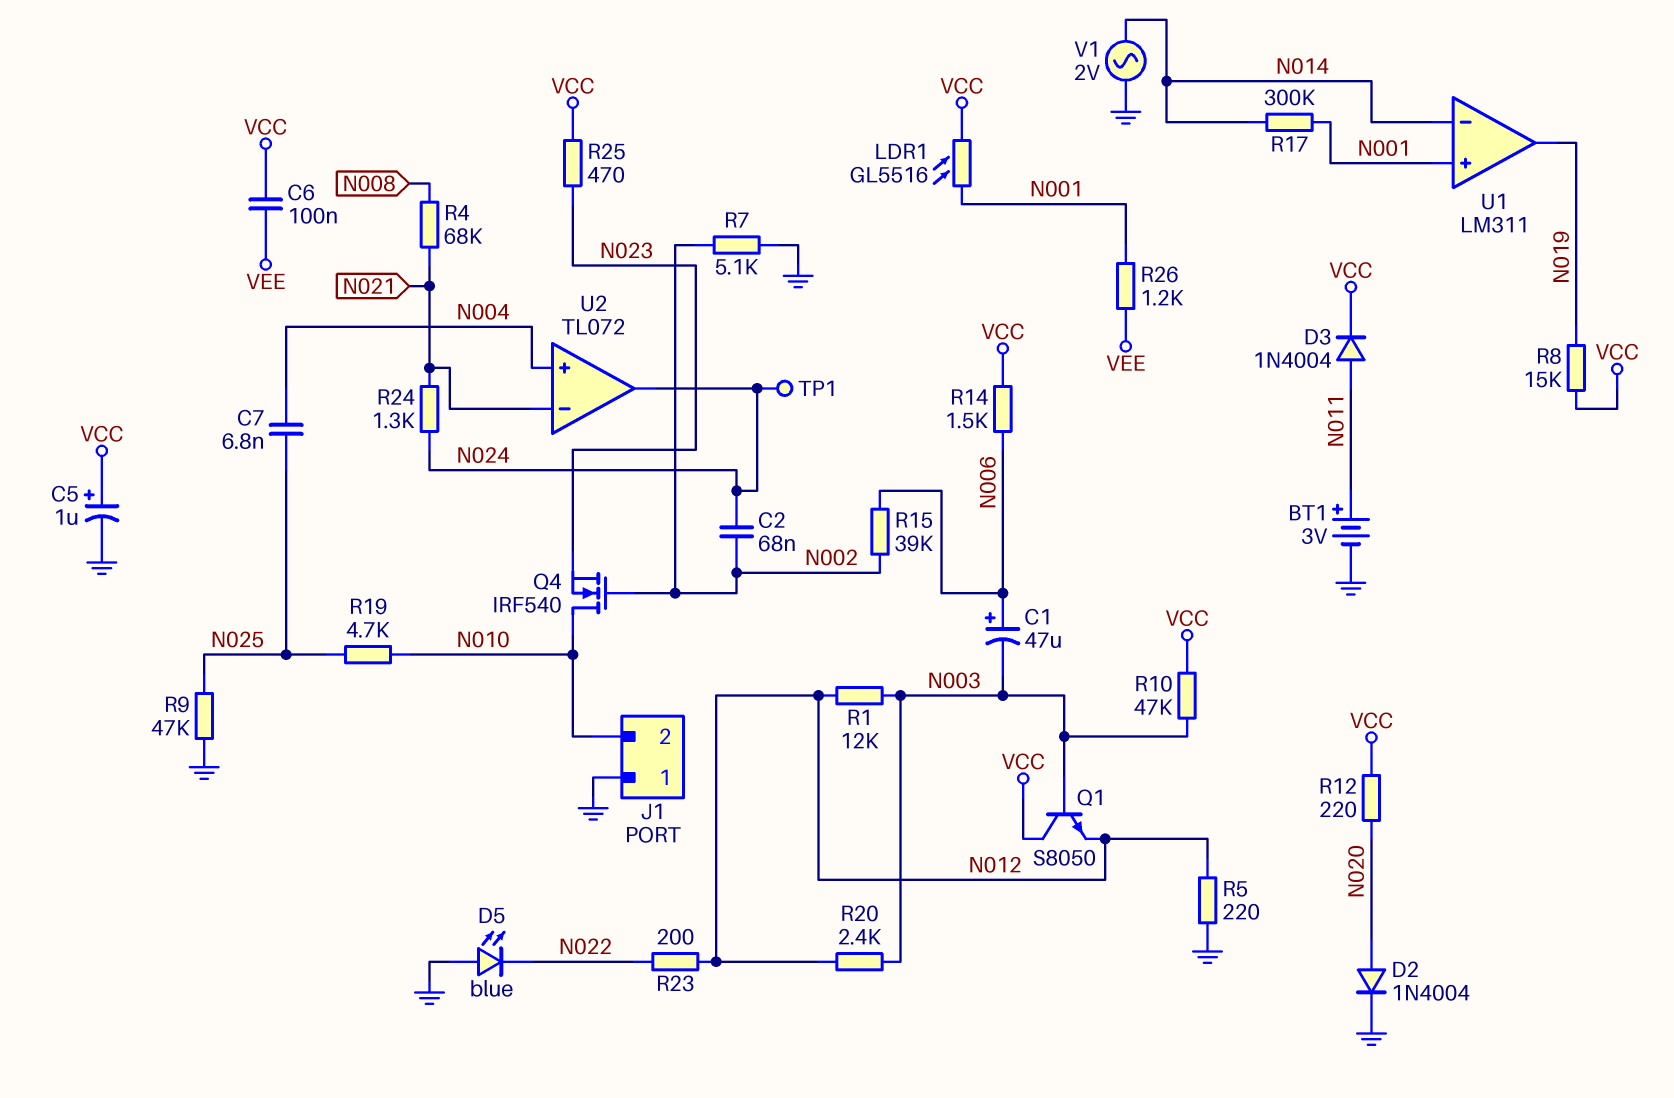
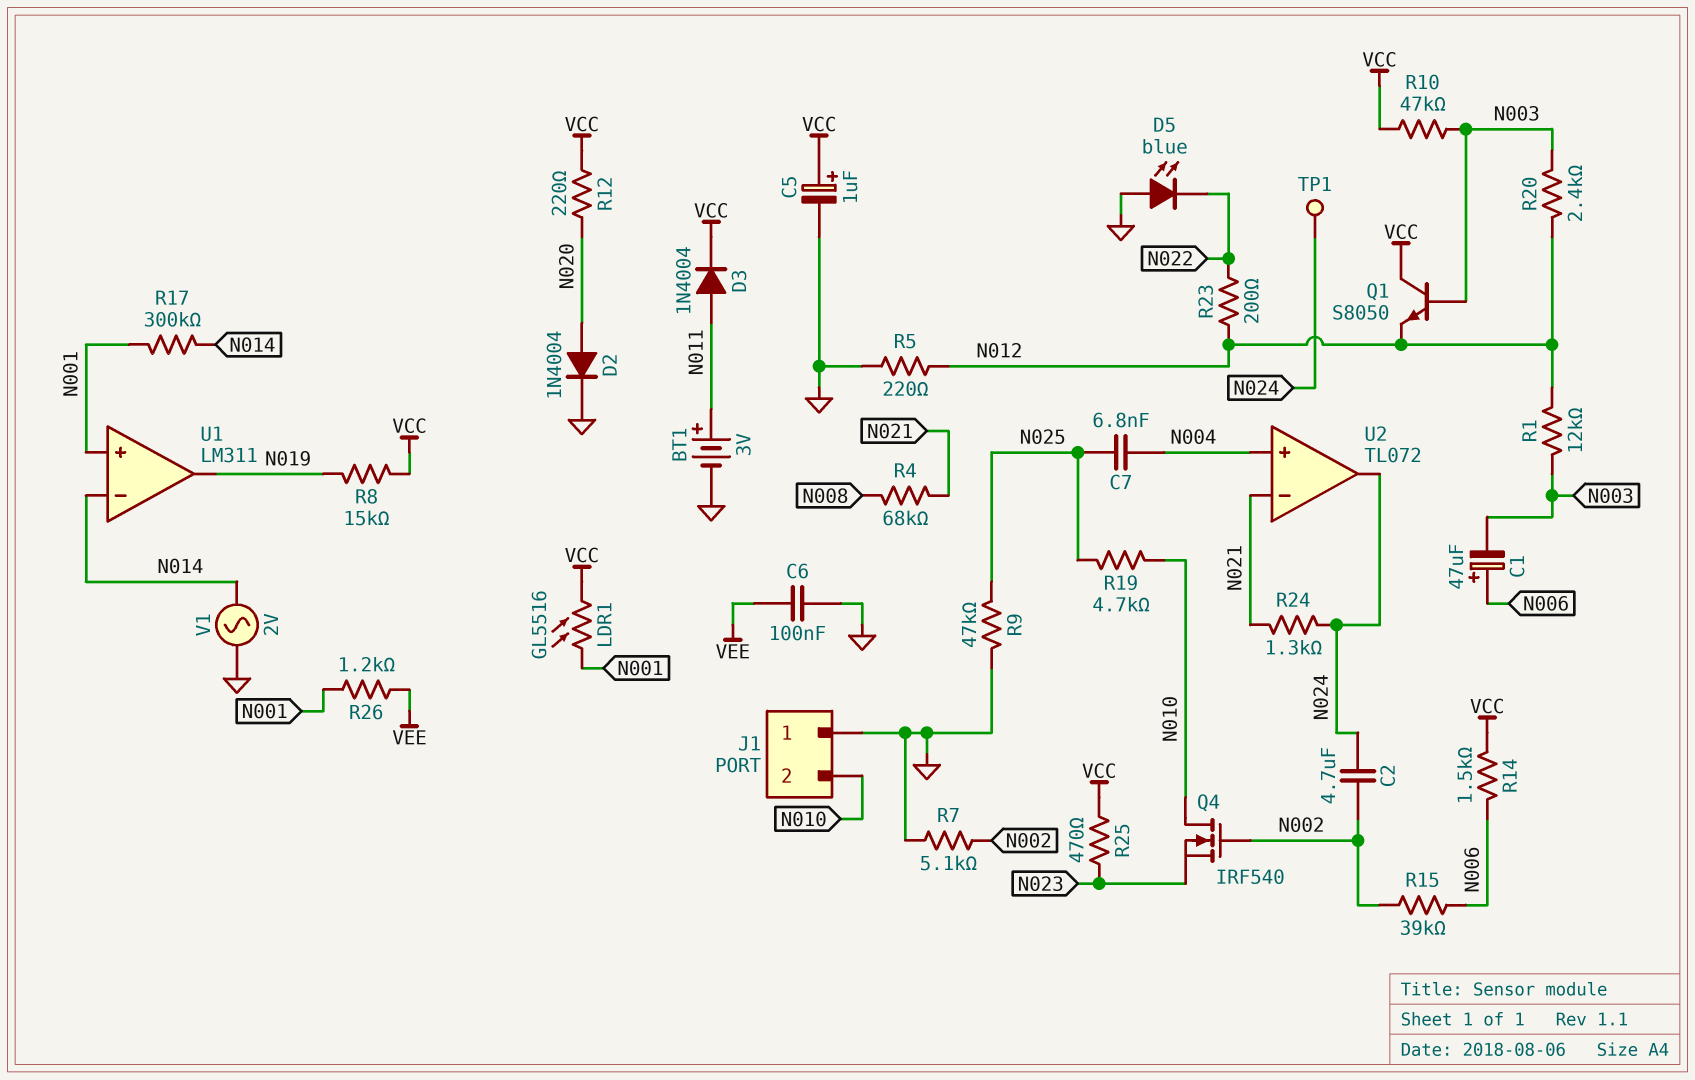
C2: 68nF (N002, N024) -> 4.7uF (N002, N024)
C6: 100nF (VCC, VEE) -> 100nF (GND, VEE)

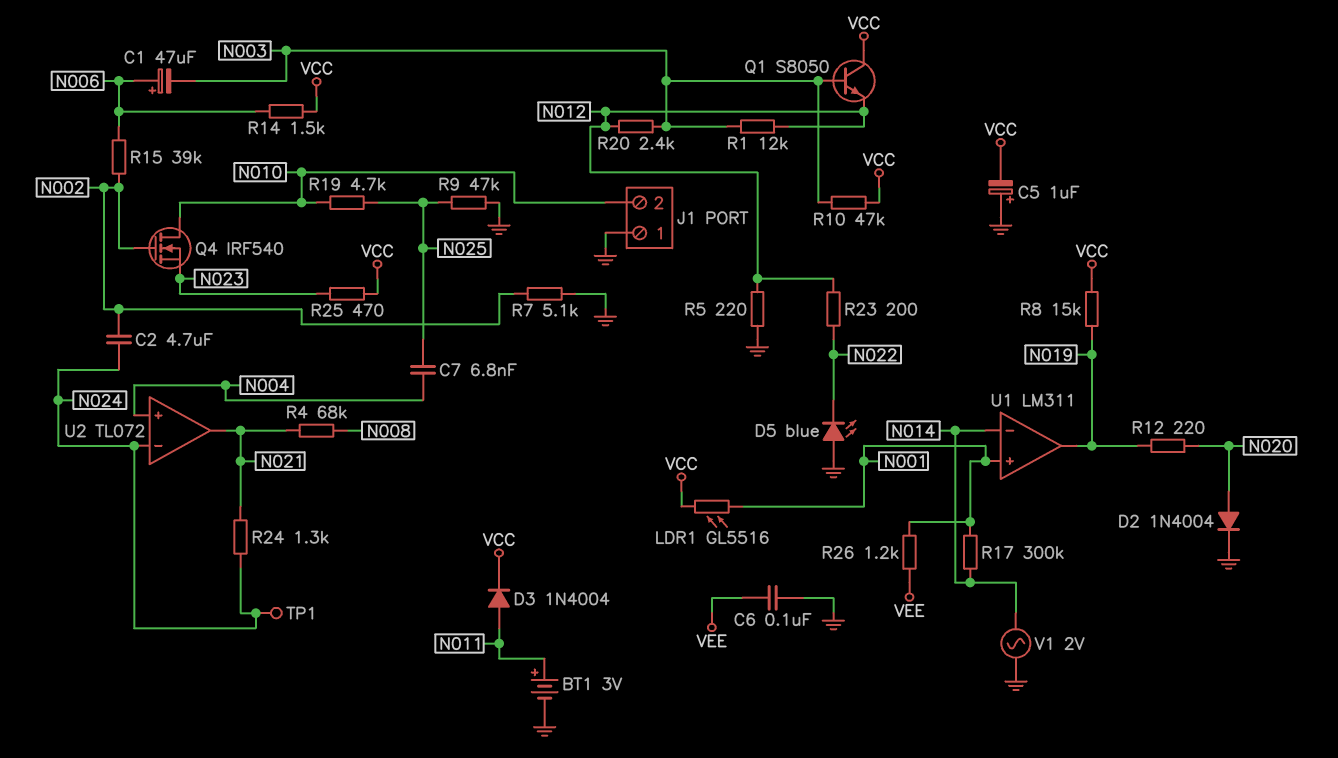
C5: 1uF (plus VCC, minus GND) -> 1uF (plus GND, minus VCC)
R12: 220 (N020, VCC) -> 220 (N019, N020)
U2 pin in-: N021 -> N024
U2 pin out: N024 -> N021

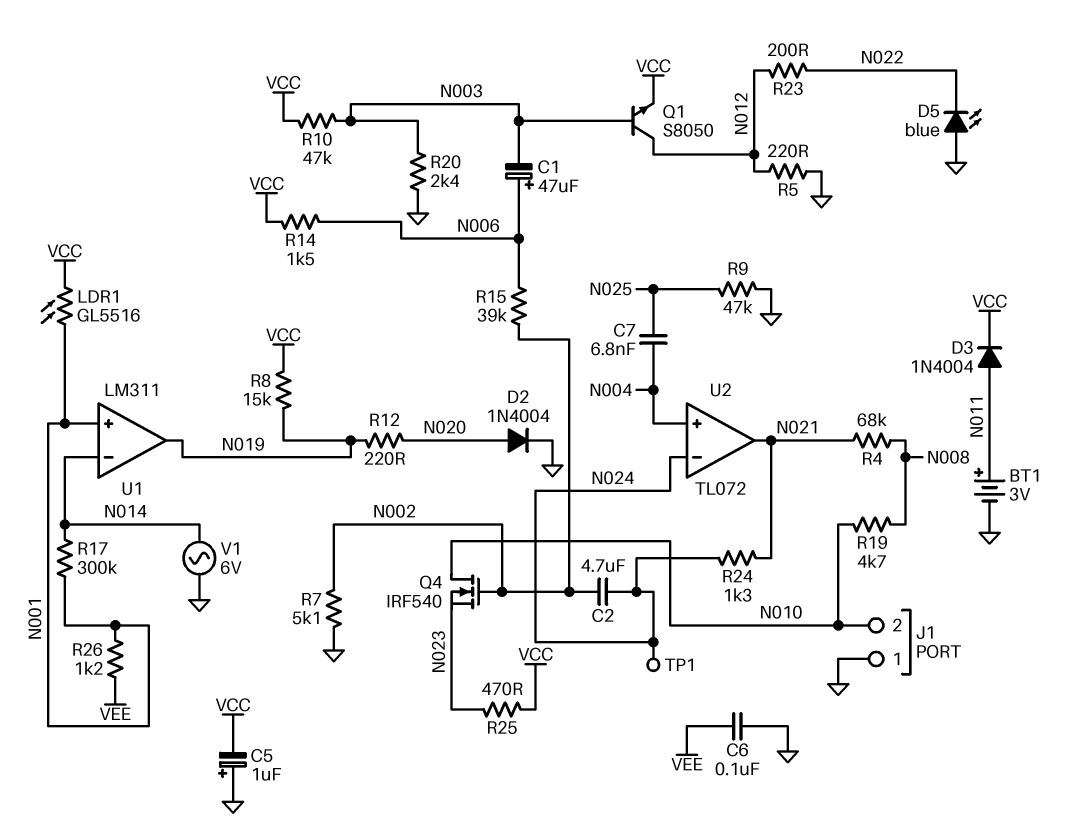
Q1: NPN S8050 (B N003, C VCC, E N012) -> NPN S8050 (B N003, C N012, E VCC)
R1: 12k (N003, N012) -> none
R19: 4.7k (N010, N025) -> 4.7k (N008, N010)
R20: 2.4k (N003, N012) -> 2.4k (GND, N003)
V1: AC 2V (GND, N014) -> AC 6V (GND, N014)

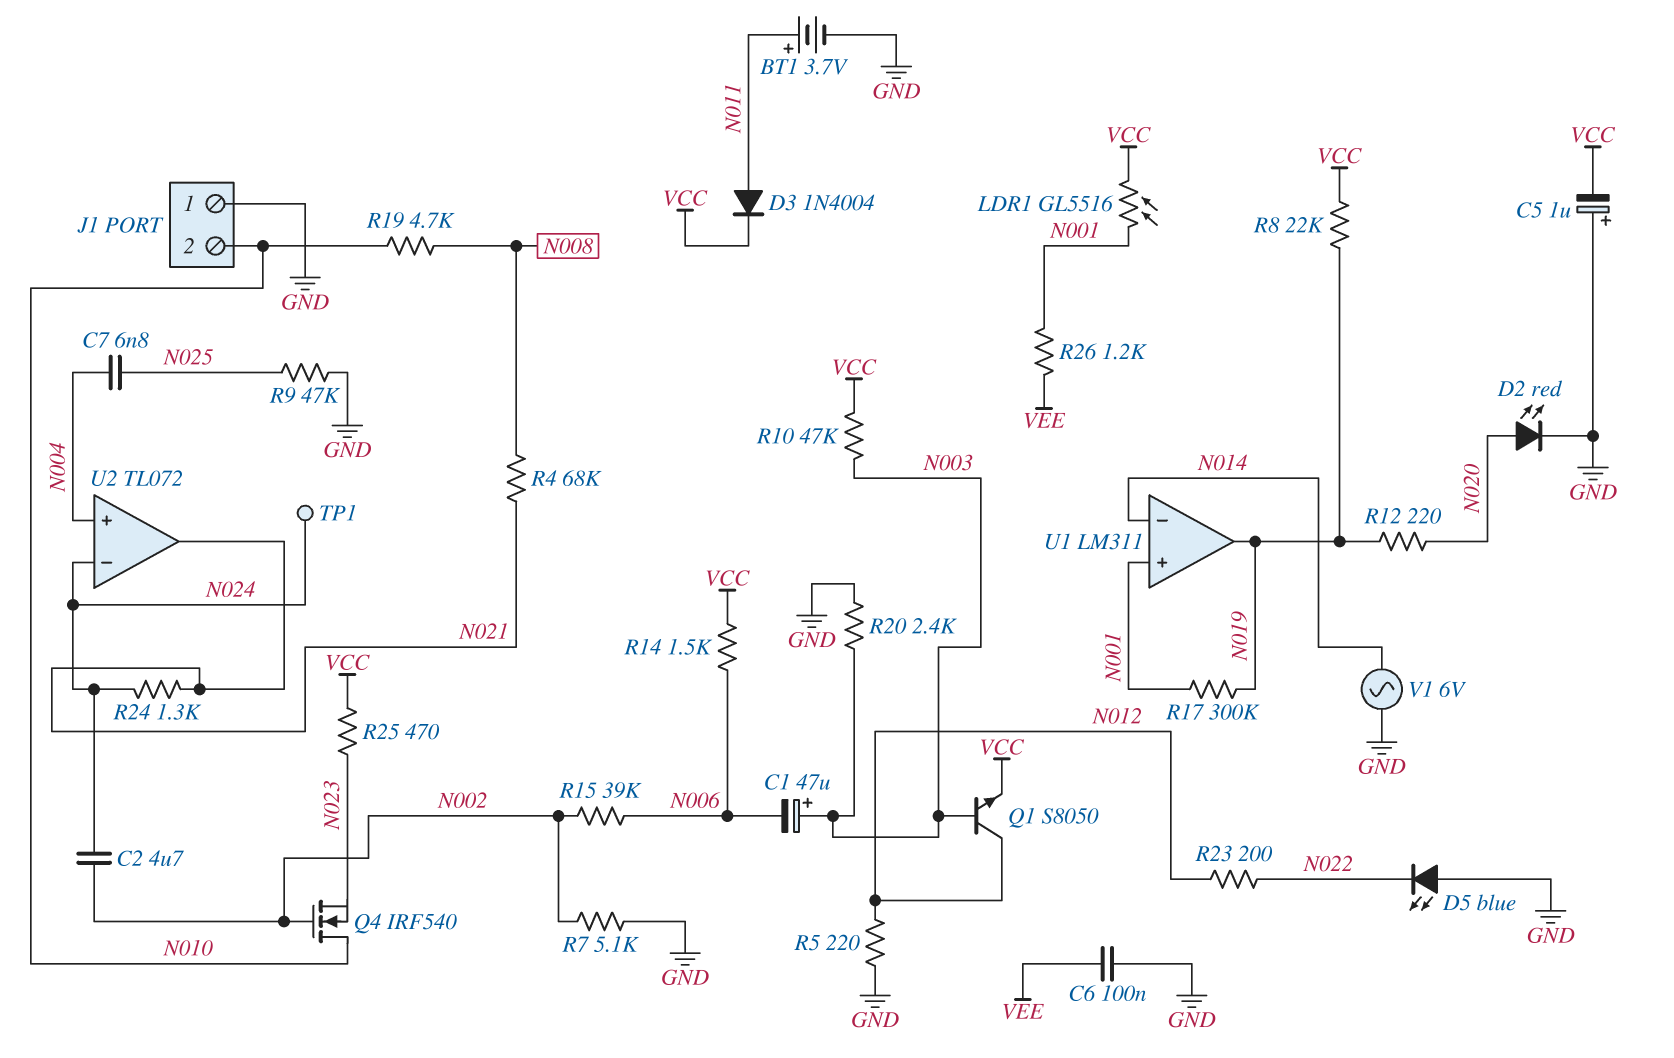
BT1: 3V (plus N011, minus GND) -> 3.7V (plus N011, minus GND)
C1: 47uF (plus N006, minus N003) -> 47uF (plus N003, minus N006)
D2: diode 1N4004 (A N020, K GND) -> LED red (A N020, K GND)
R8: 15k (N019, VCC) -> 22k (N019, VCC)
R17: 300k (N001, N014) -> 300k (N001, N019)

